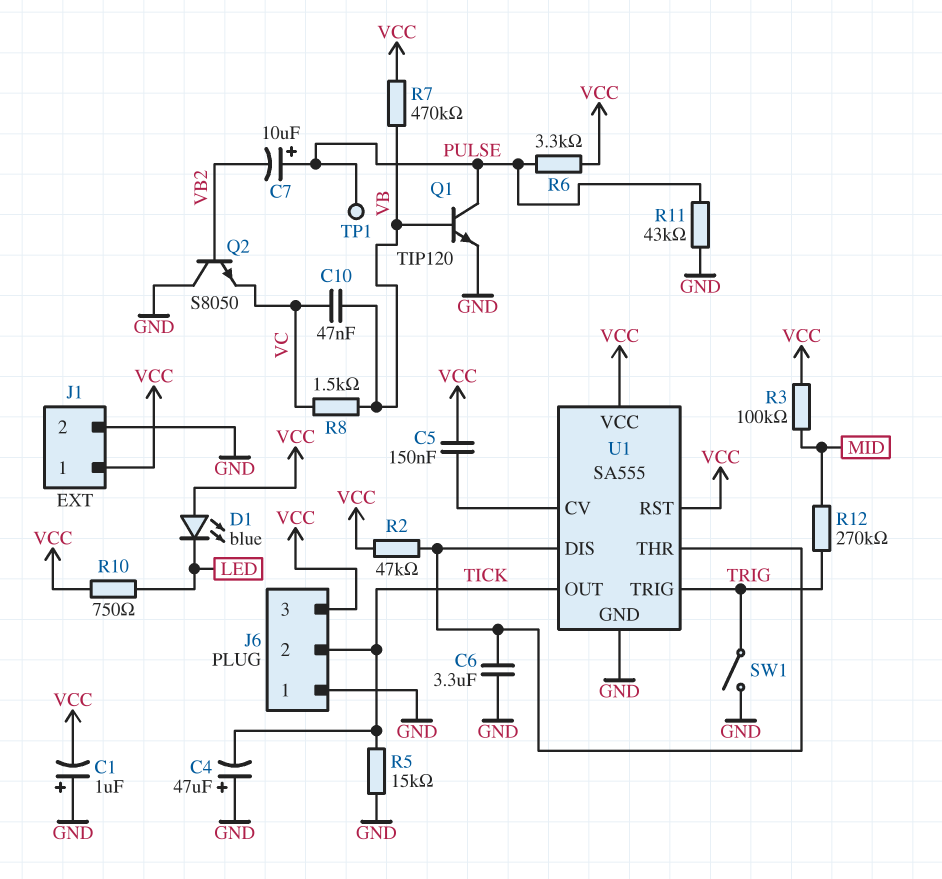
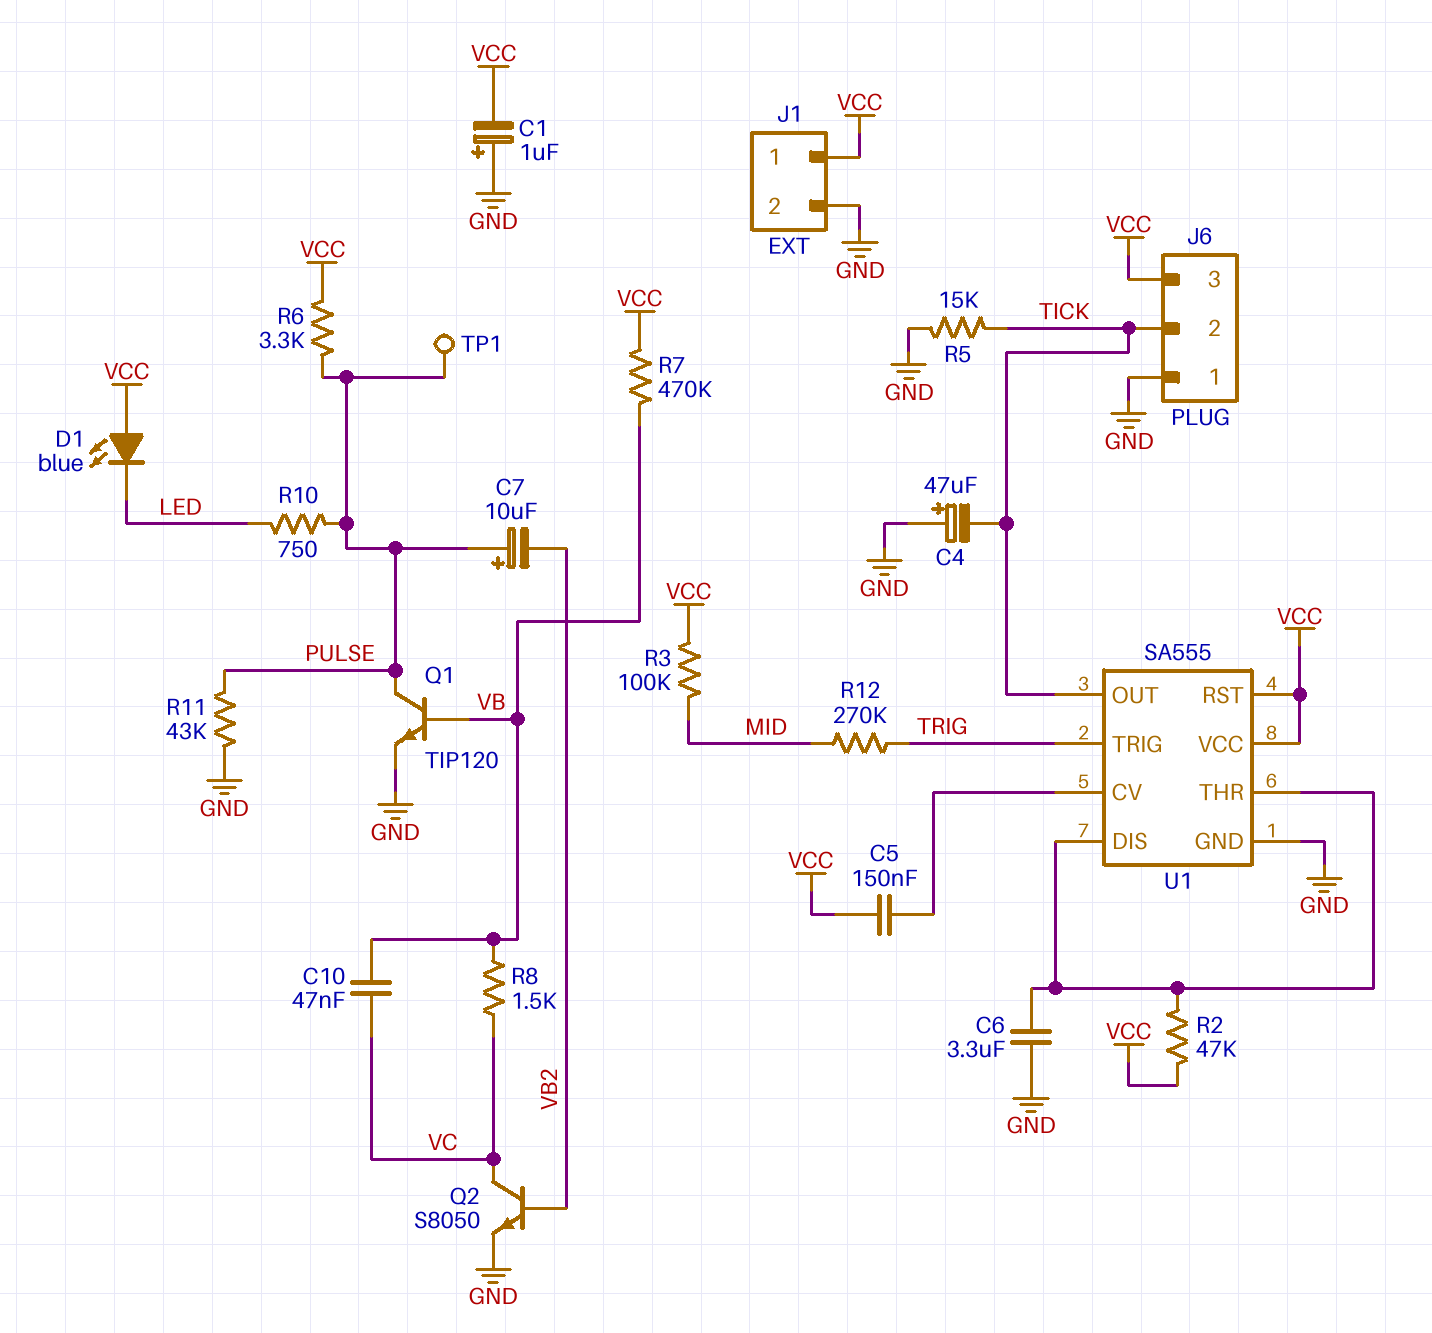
Q2: NPN S8050 (B VB2, C GND, E VC) -> NPN S8050 (B VB2, C VC, E GND)
R10: 750 (LED, VCC) -> 750 (LED, PULSE)
SW1: switch (GND, TRIG) -> none

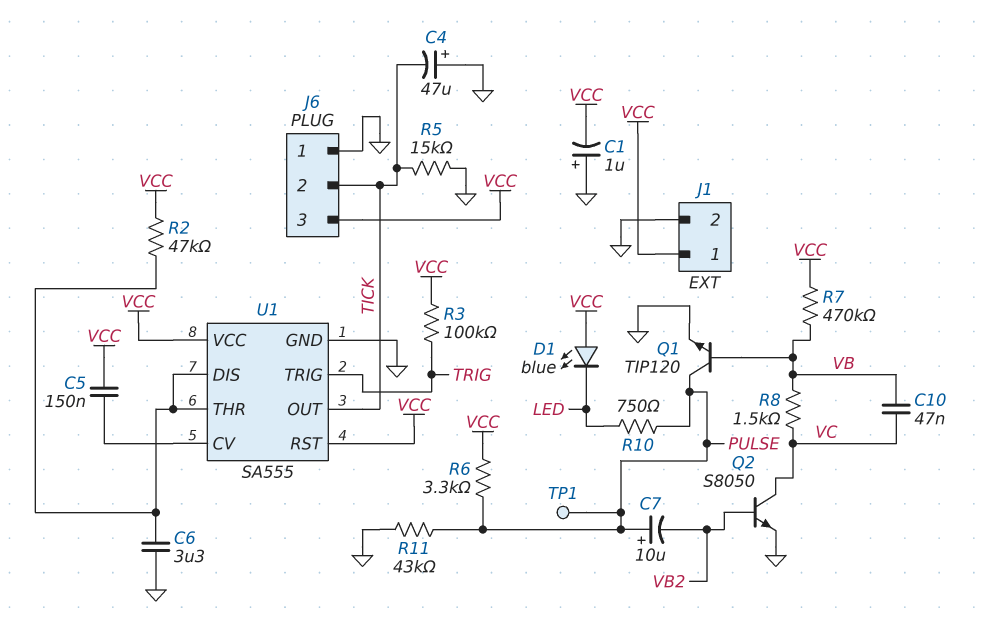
R3: 100k (MID, VCC) -> 100k (TRIG, VCC)
R12: 270k (MID, TRIG) -> none

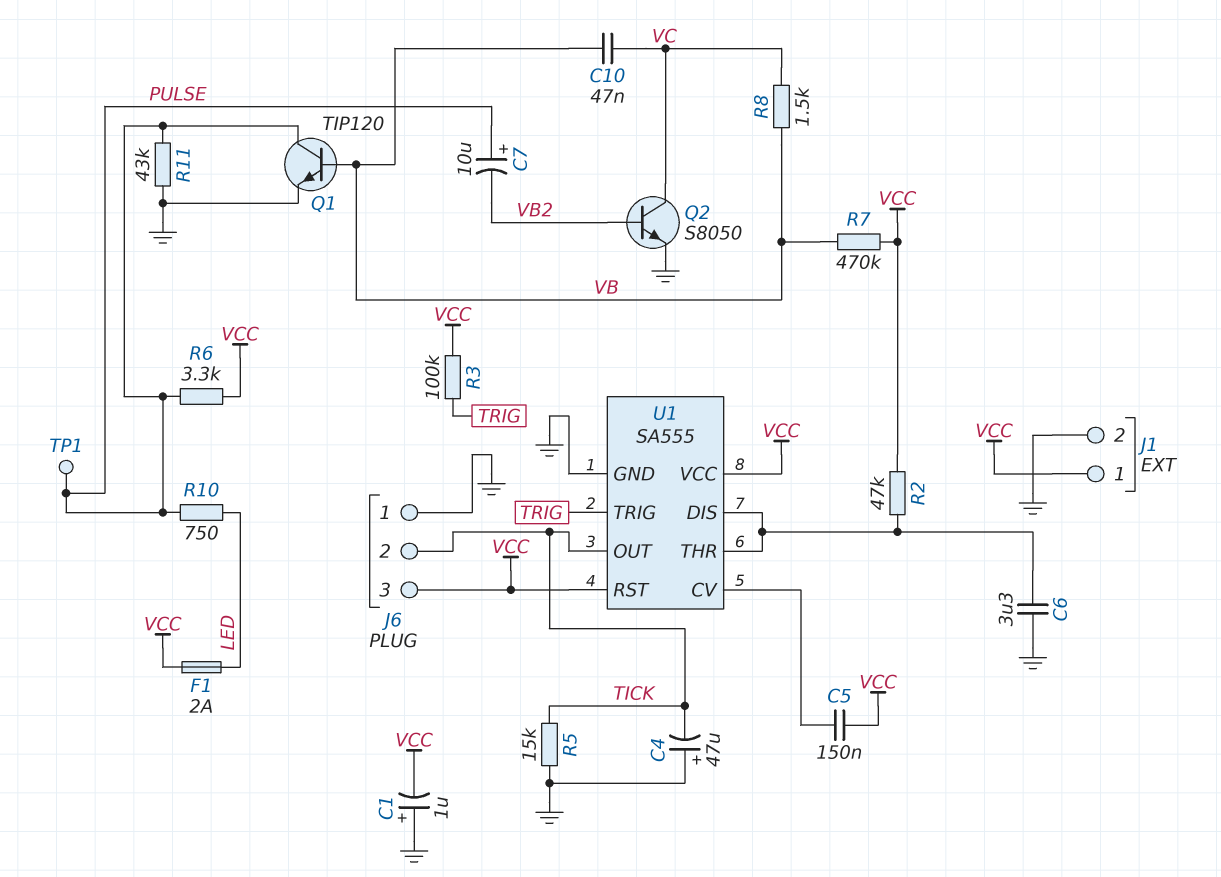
D1: LED blue (A VCC, K LED) -> none
F1: none -> 2A (LED, VCC)

